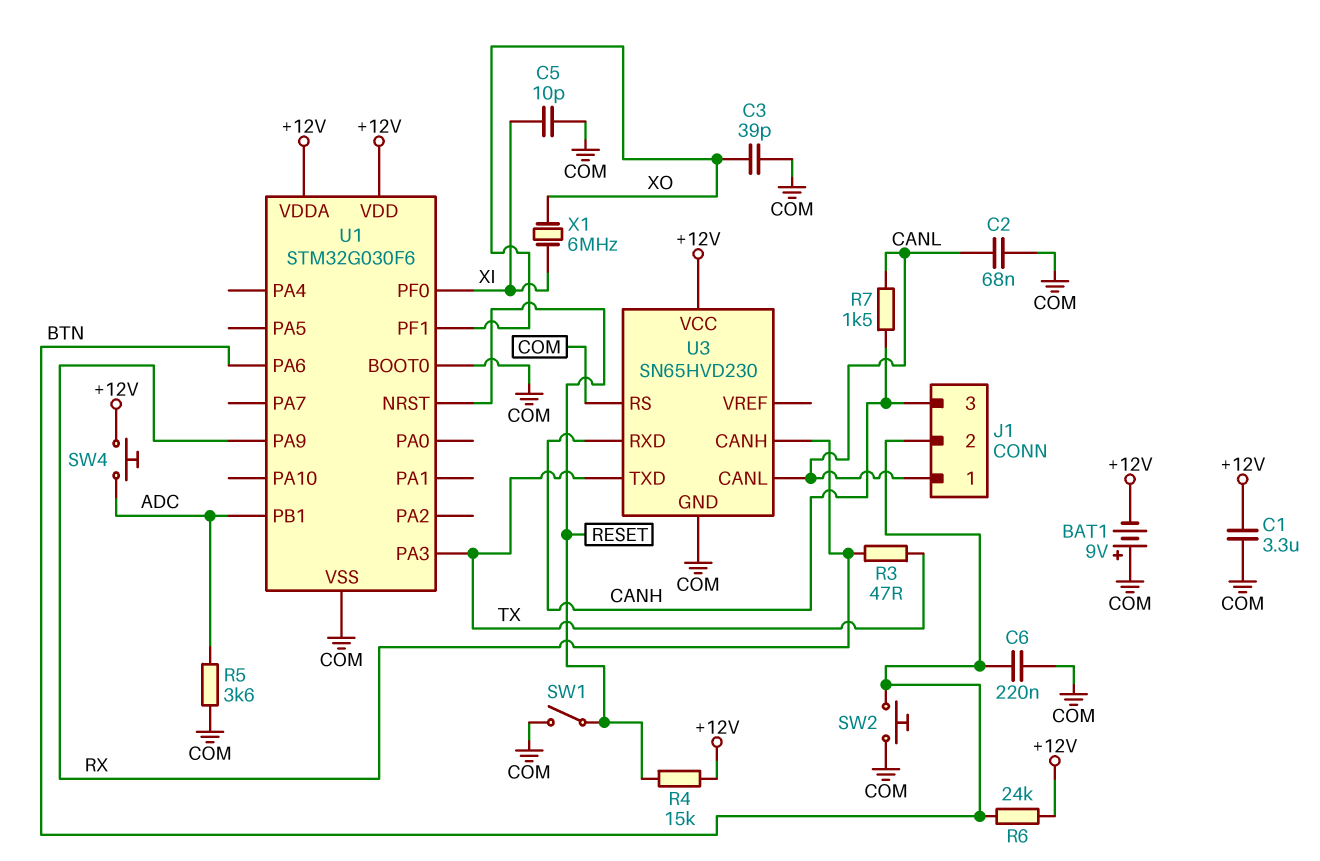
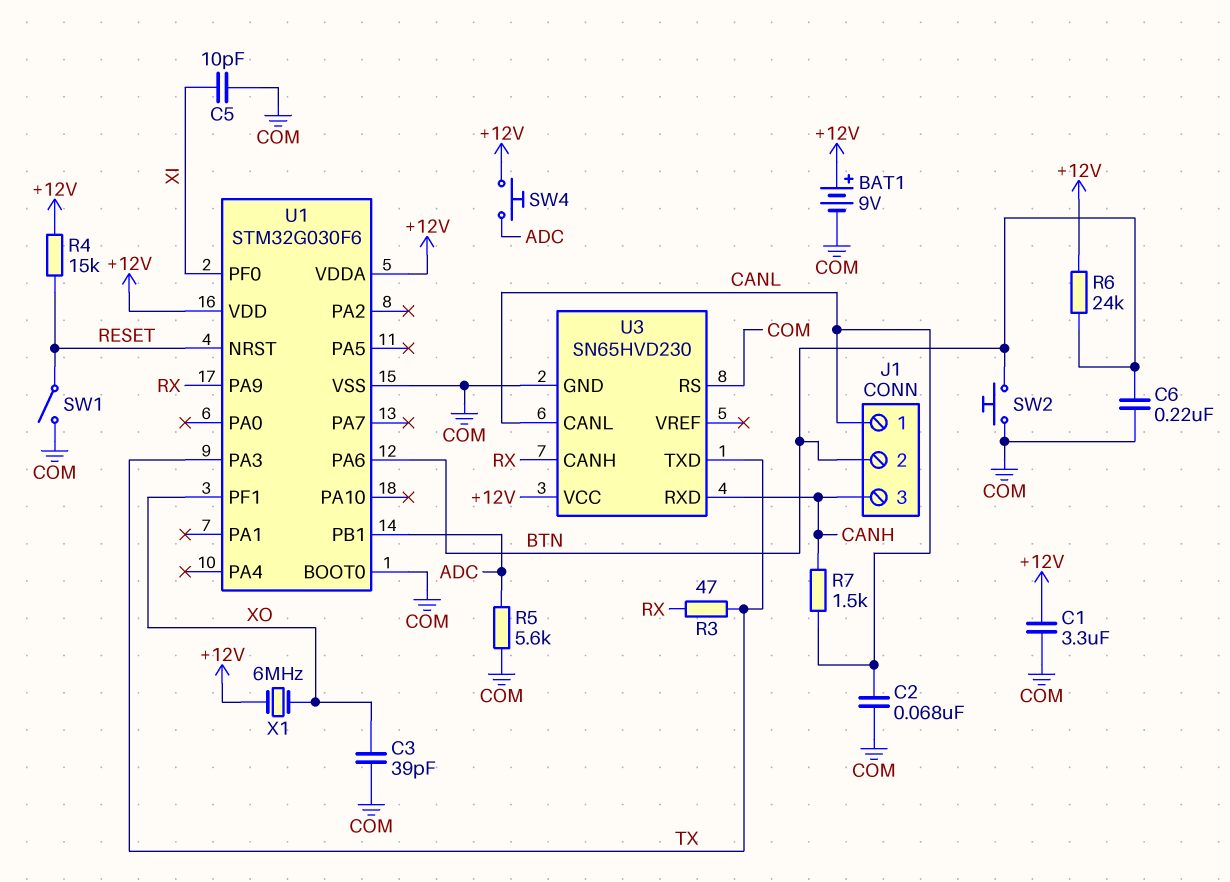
BAT1: 9V (plus COM, minus +12V) -> 9V (plus +12V, minus COM)
R5: 3.6k (ADC, COM) -> 5.6k (ADC, COM)
X1: 6MHz (XI, XO) -> 6MHz (+12V, XO)

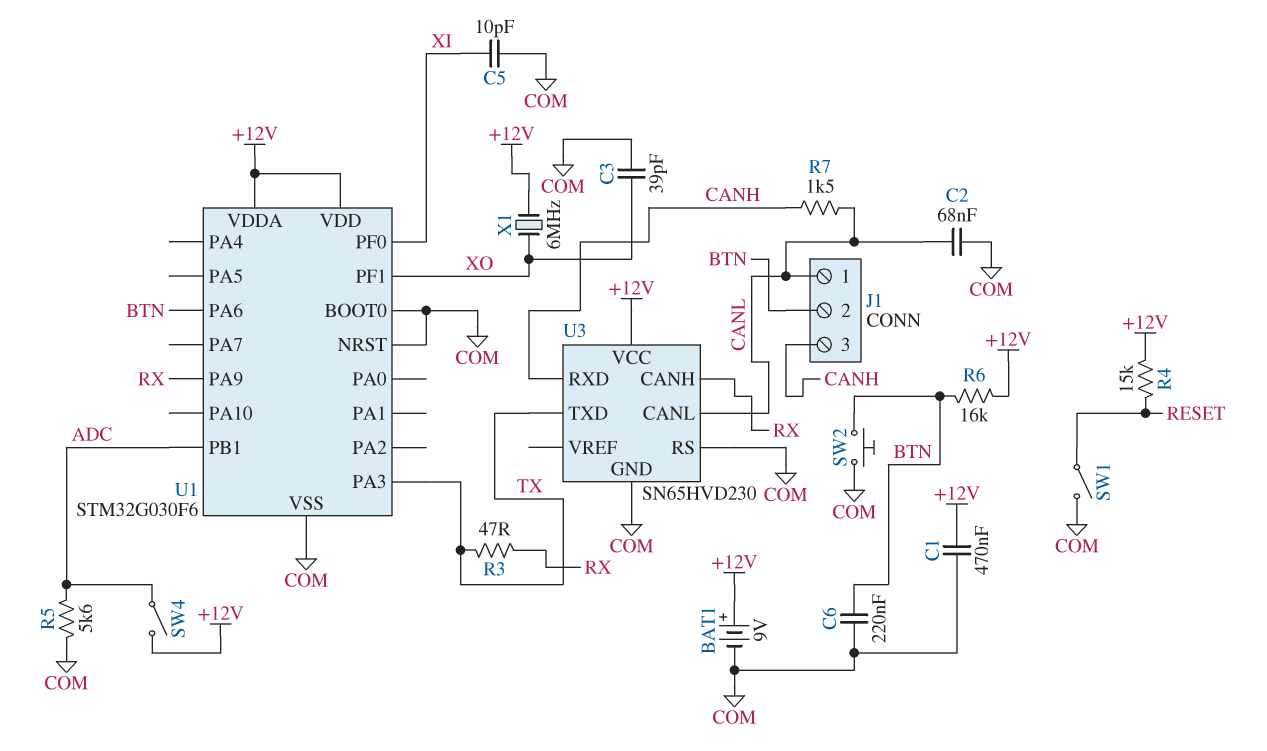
C1: 3.3uF (+12V, COM) -> 470nF (+12V, COM)
R6: 24k (+12V, BTN) -> 16k (+12V, BTN)
SW4: button (+12V, ADC) -> switch (+12V, ADC)
U1 pin NRST: RESET -> COM

